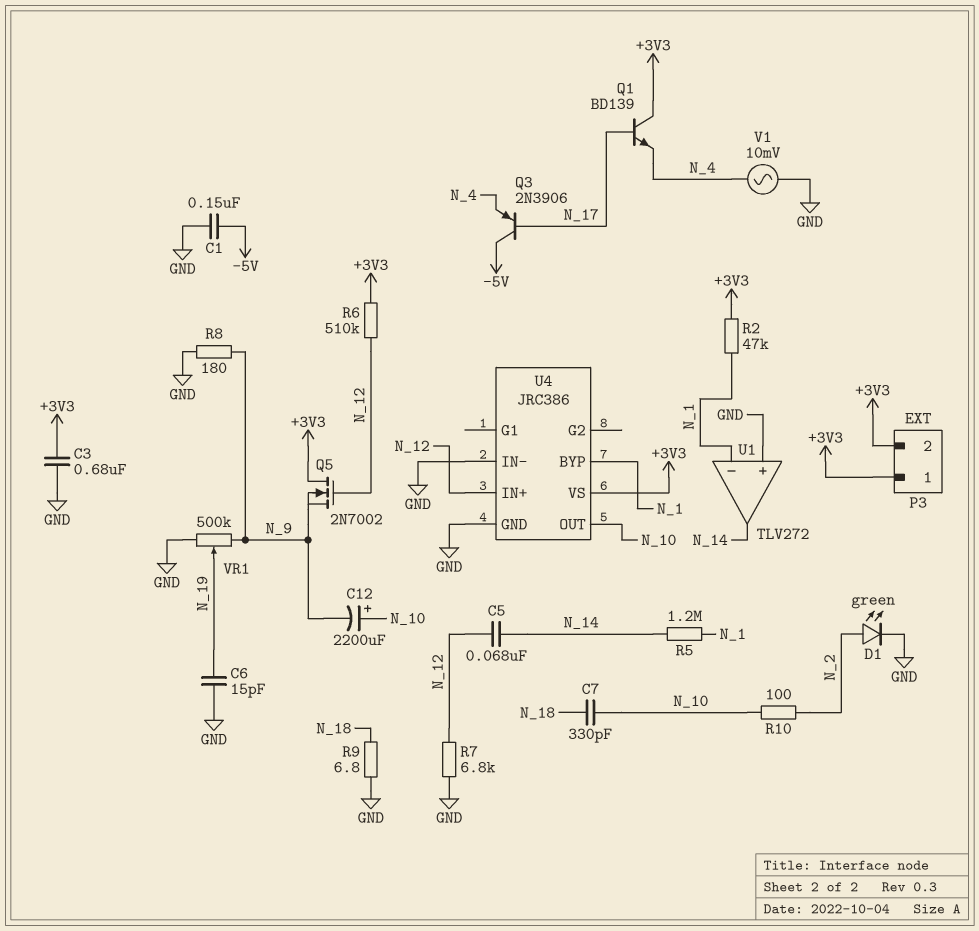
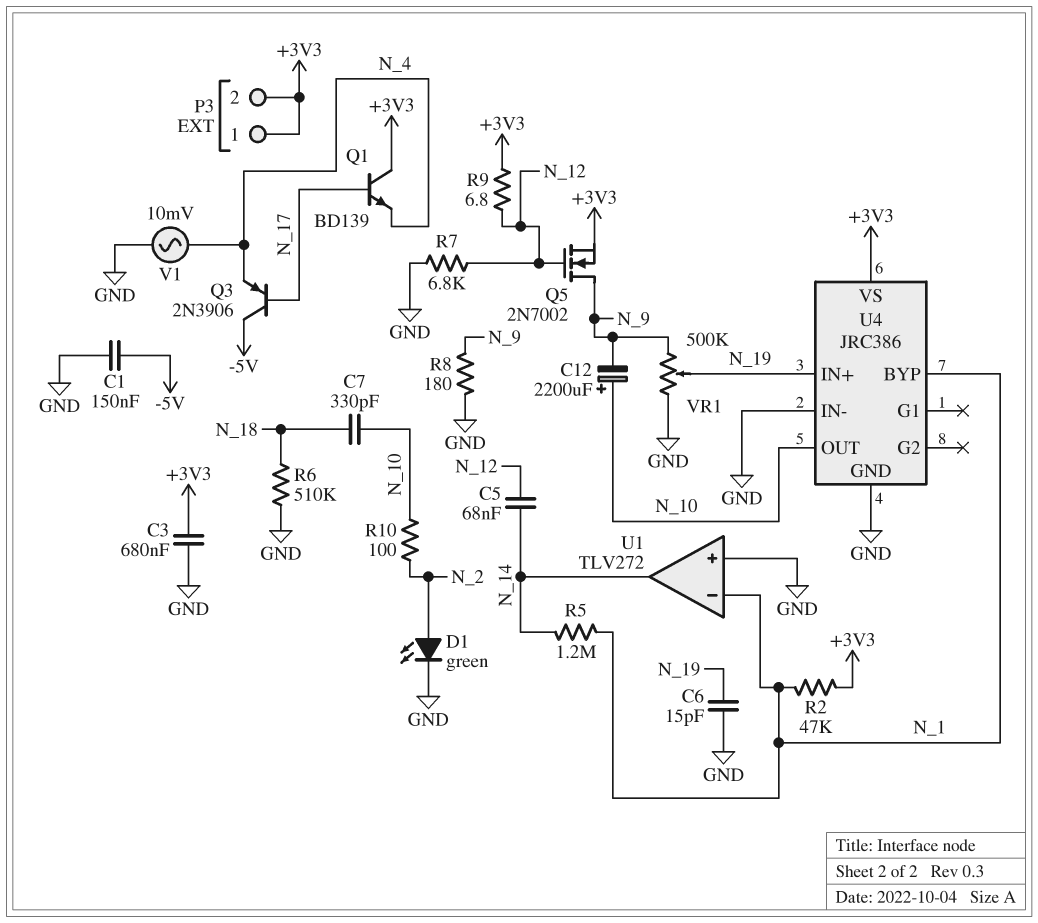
Q5: NMOS 2N7002 (G N_12, D +3V3, S N_9) -> NMOS 2N7002 (G N_12, D N_9, S +3V3)
R6: 510k (+3V3, N_12) -> 510k (GND, N_18)
R9: 6.8 (GND, N_18) -> 6.8 (+3V3, N_12)
U4 pin IN+: N_12 -> N_19

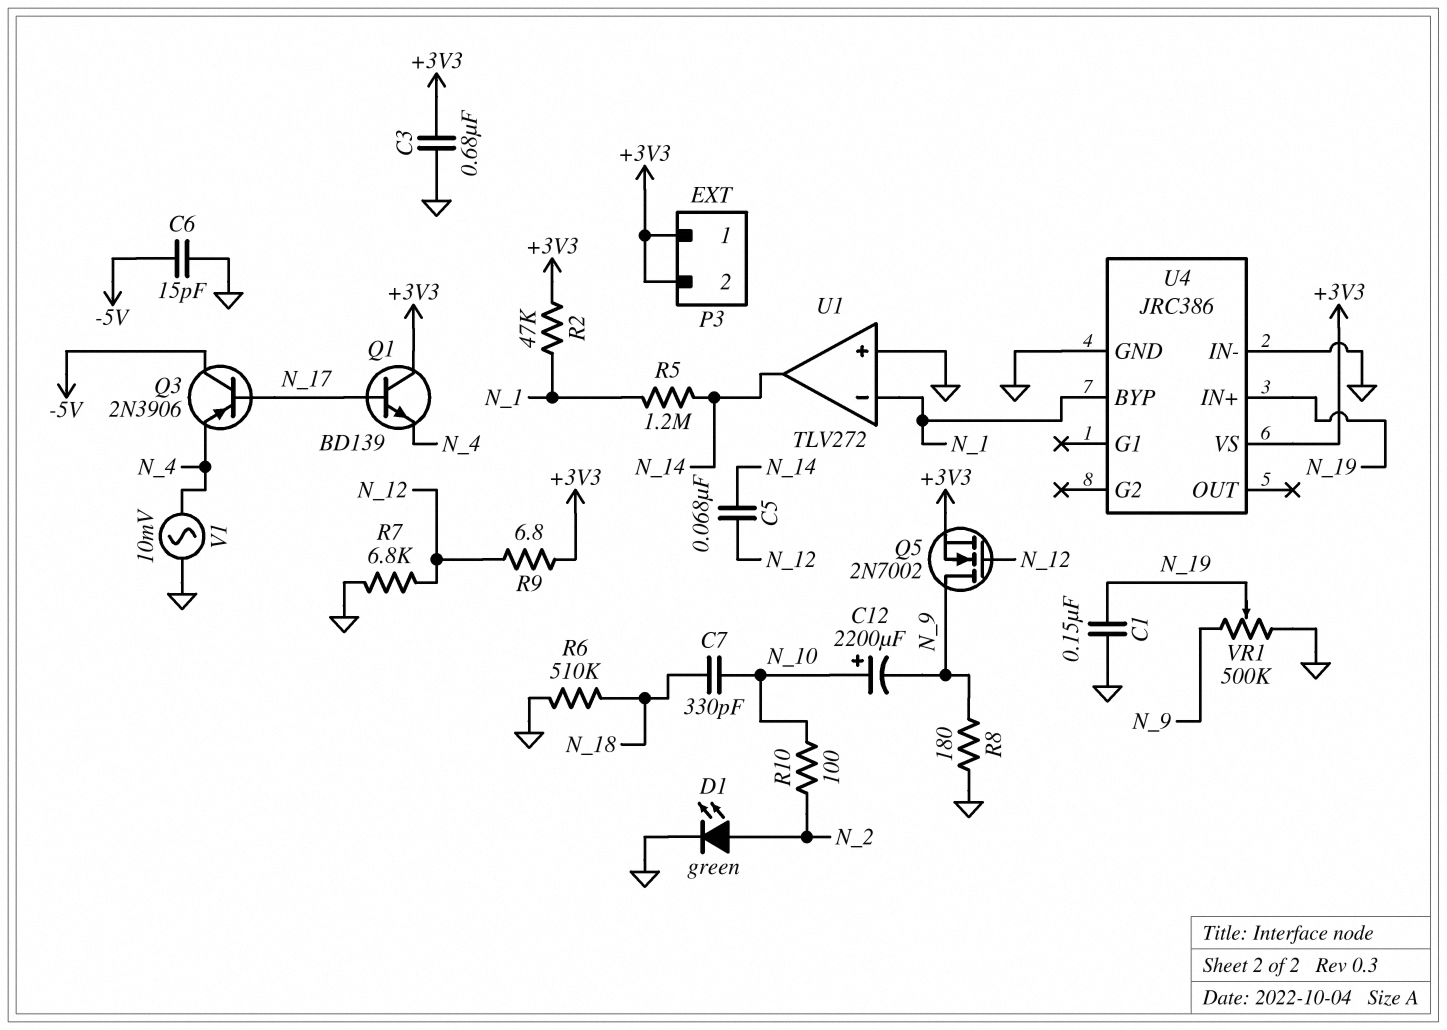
C1: 150nF (-5V, GND) -> 150nF (GND, N_19)
C6: 15pF (GND, N_19) -> 15pF (-5V, GND)
U4 pin OUT: N_10 -> none

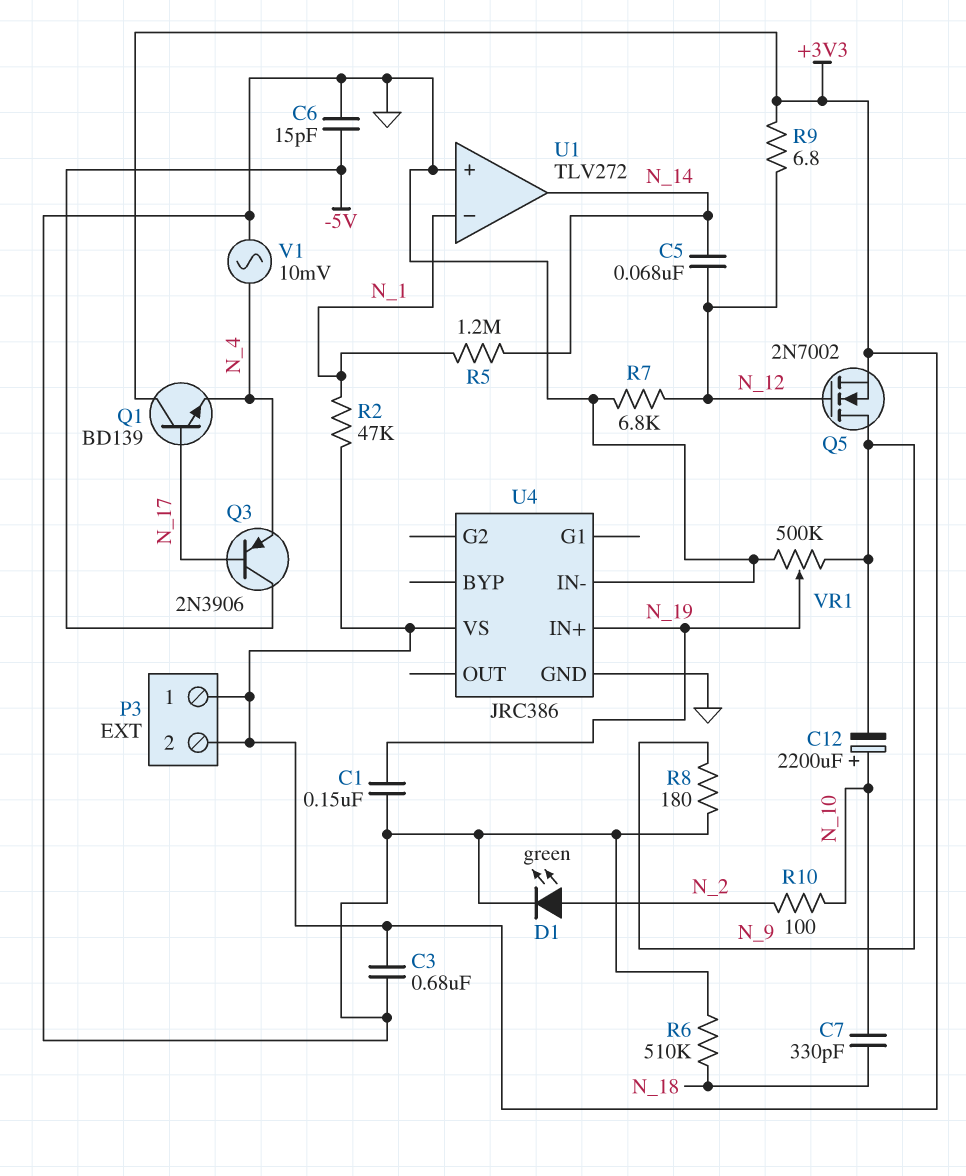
U4 pin BYP: N_1 -> none

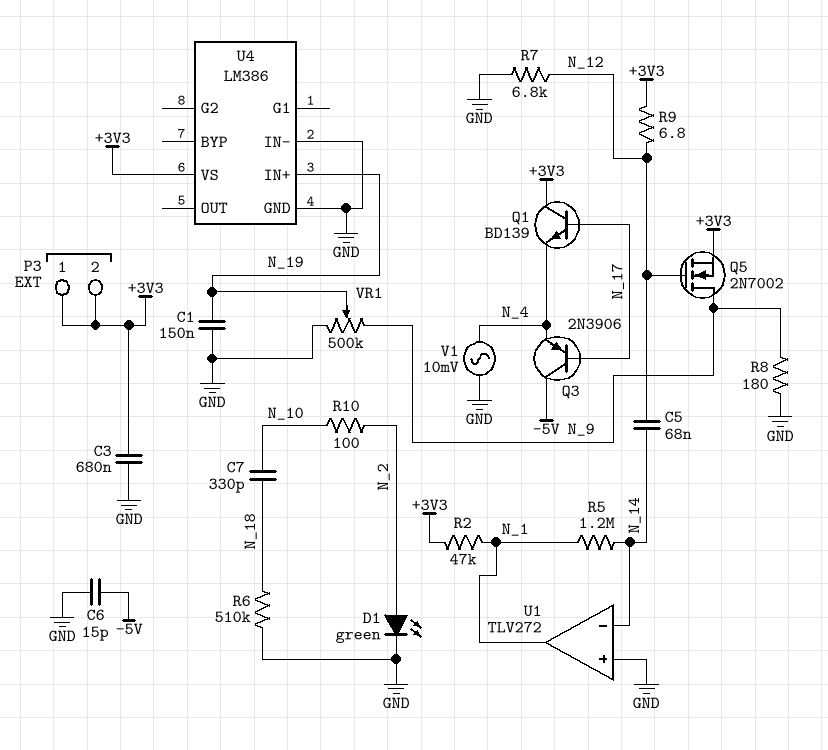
C12: 2200uF (plus N_10, minus N_9) -> none
U1 pin in-: N_1 -> N_14
U1 pin out: N_14 -> N_1
U4: JRC386 -> LM386

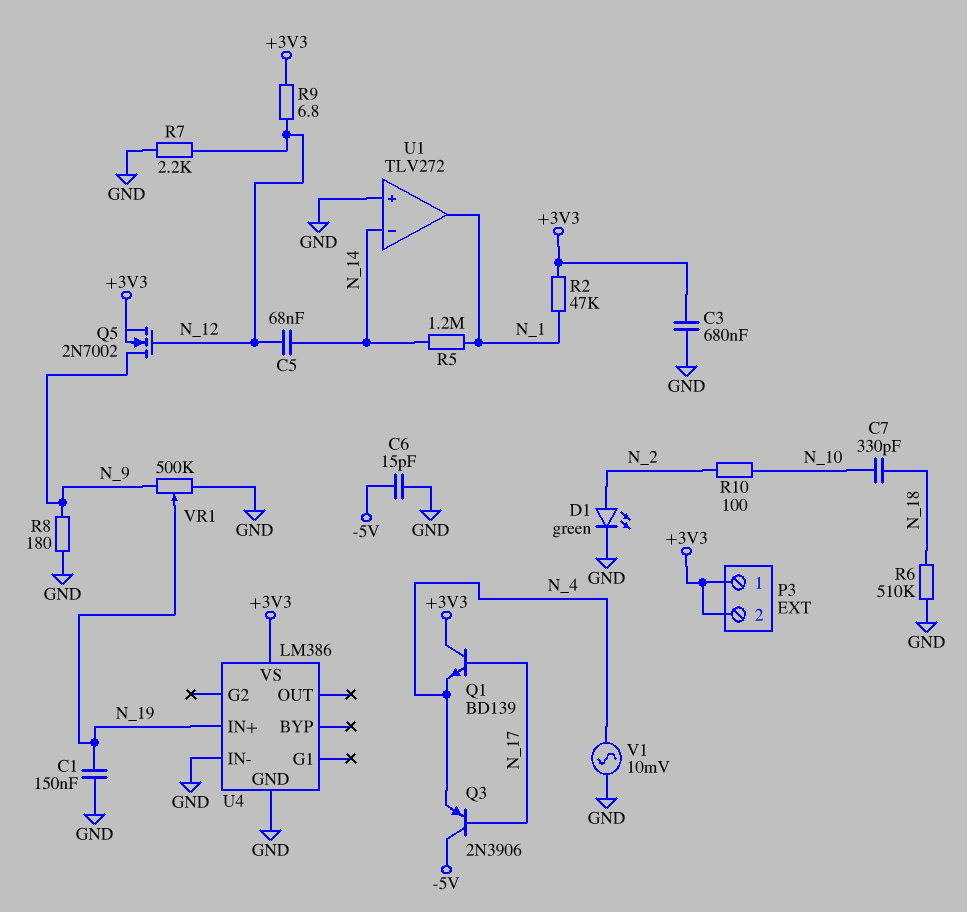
R7: 6.8k (GND, N_12) -> 2.2k (GND, N_12)

